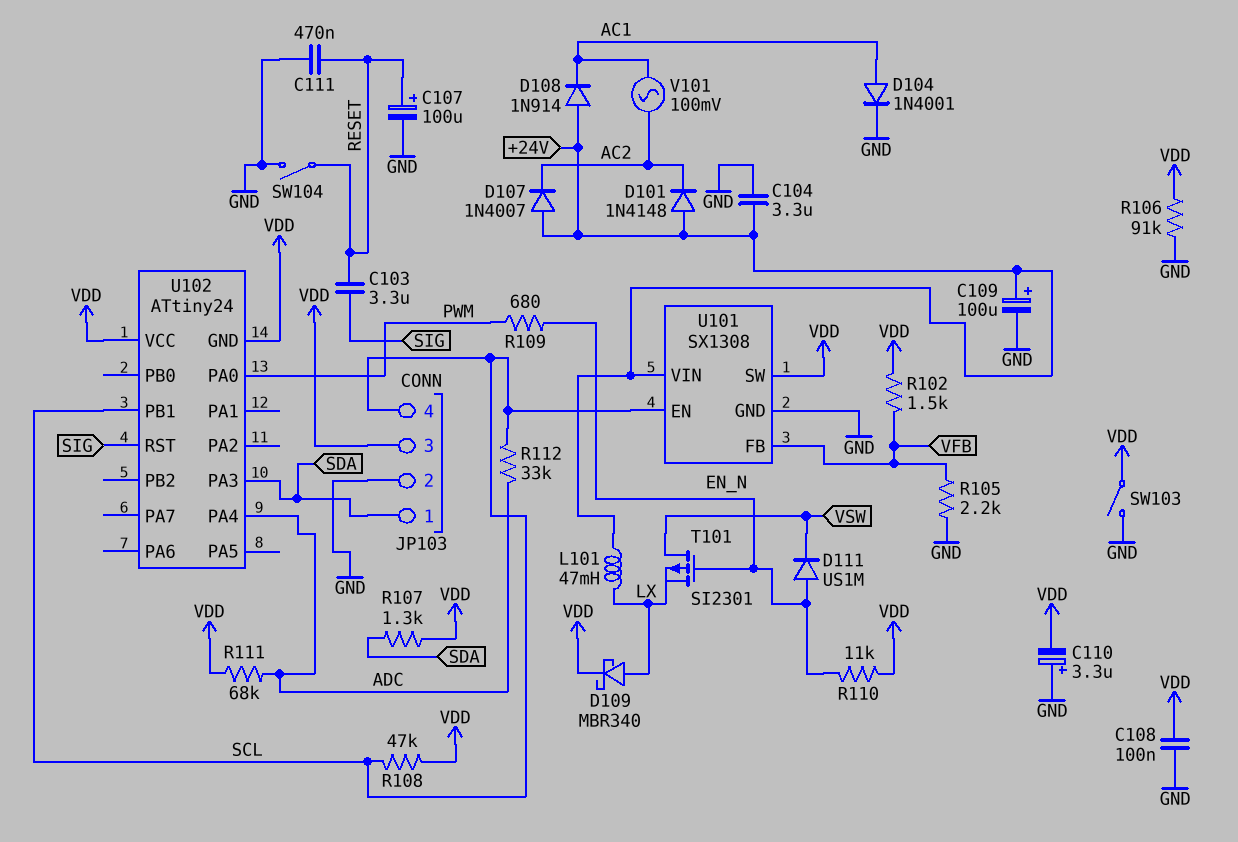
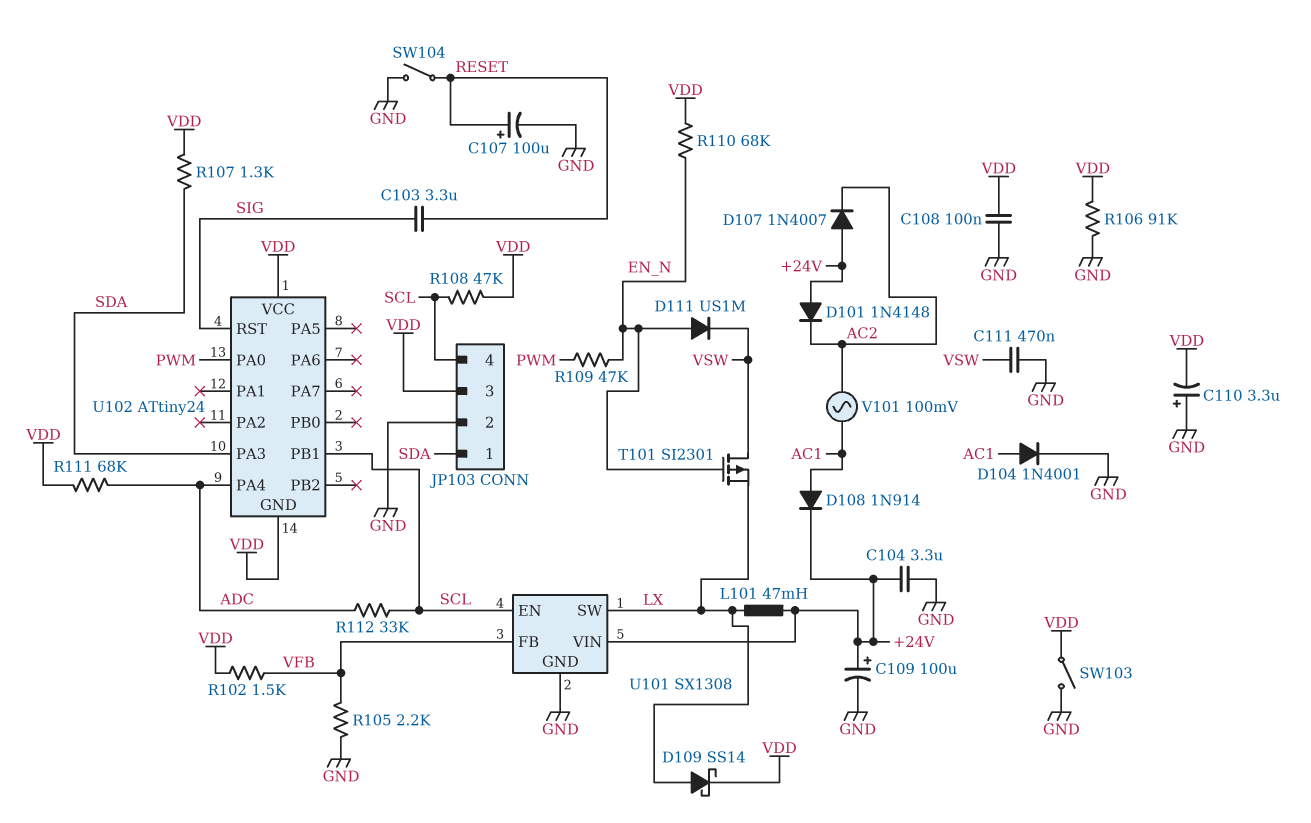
C111: 470nF (GND, RESET) -> 470nF (GND, VSW)
D108: diode 1N914 (A +24V, K AC1) -> diode 1N914 (A AC1, K +24V)
D109: schottky MBR340 (A LX, K VDD) -> schottky SS14 (A LX, K VDD)
R109: 680 (EN_N, PWM) -> 47k (EN_N, PWM)
R110: 11k (EN_N, VDD) -> 68k (EN_N, VDD)
U101 pin SW: VDD -> LX

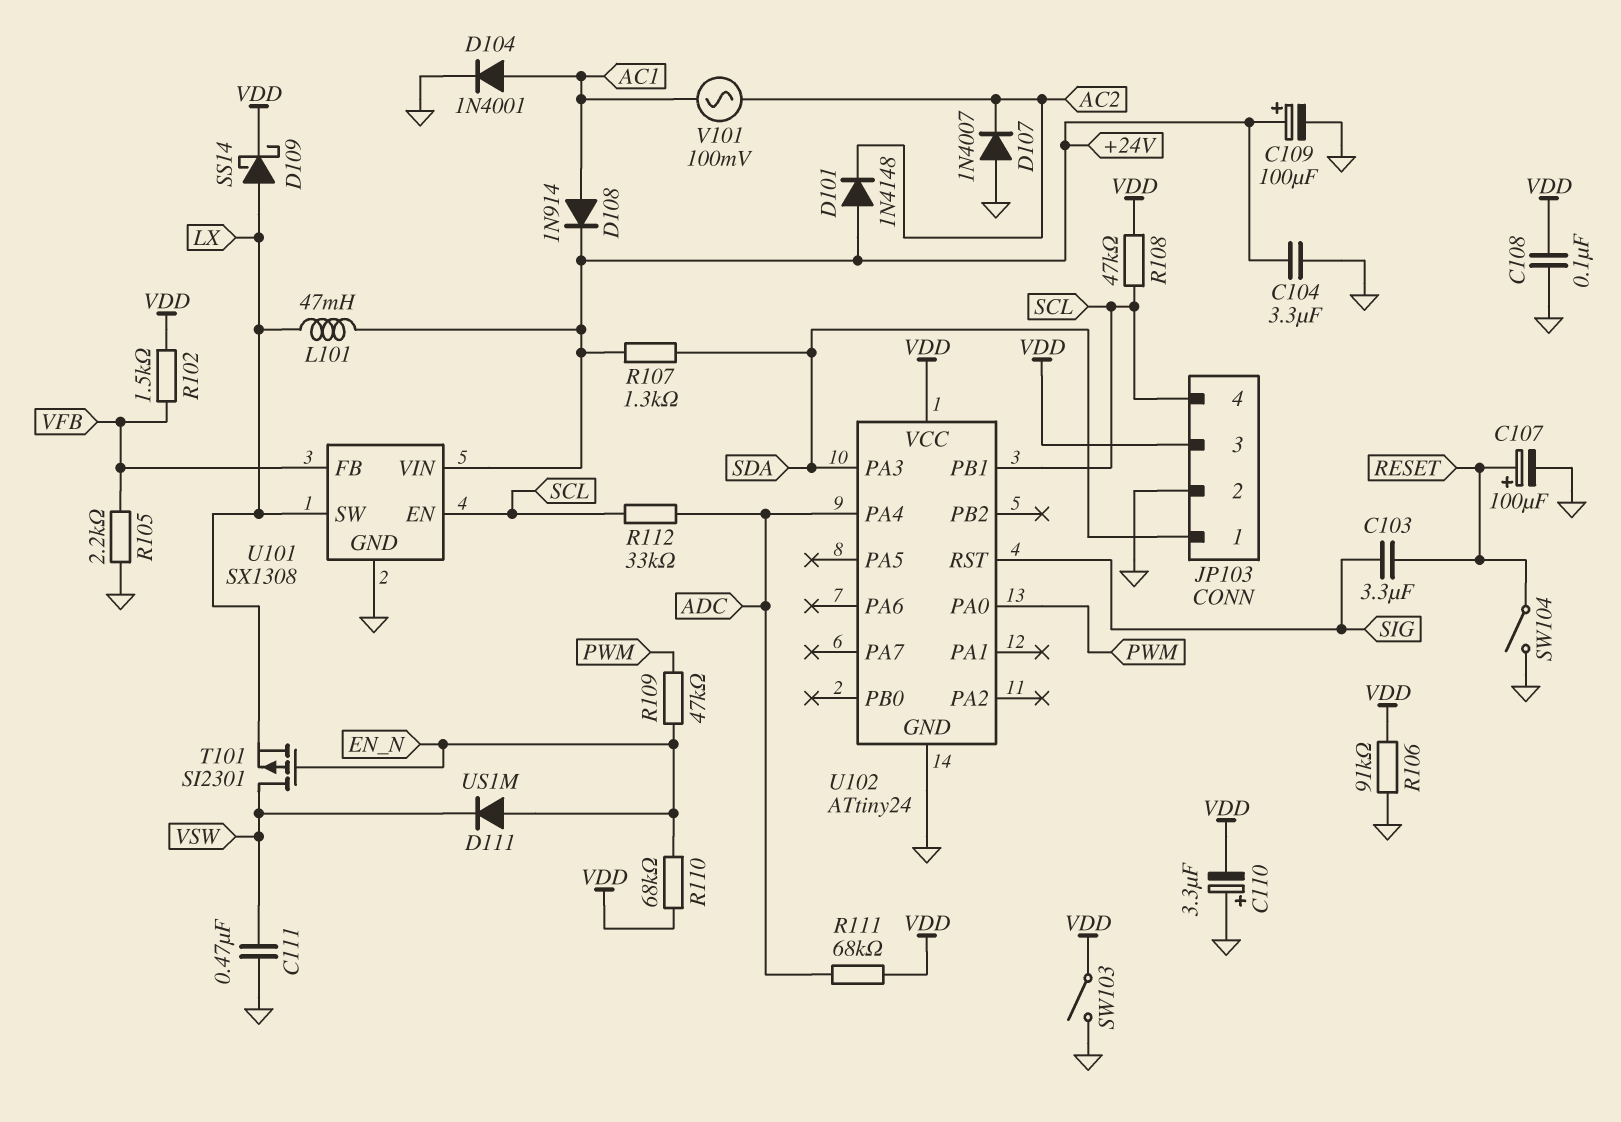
D107: diode 1N4007 (A +24V, K AC2) -> diode 1N4007 (A GND, K AC2)
R107: 1.3k (SDA, VDD) -> 1.3k (+24V, SDA)
U102 pin GND: VDD -> GND

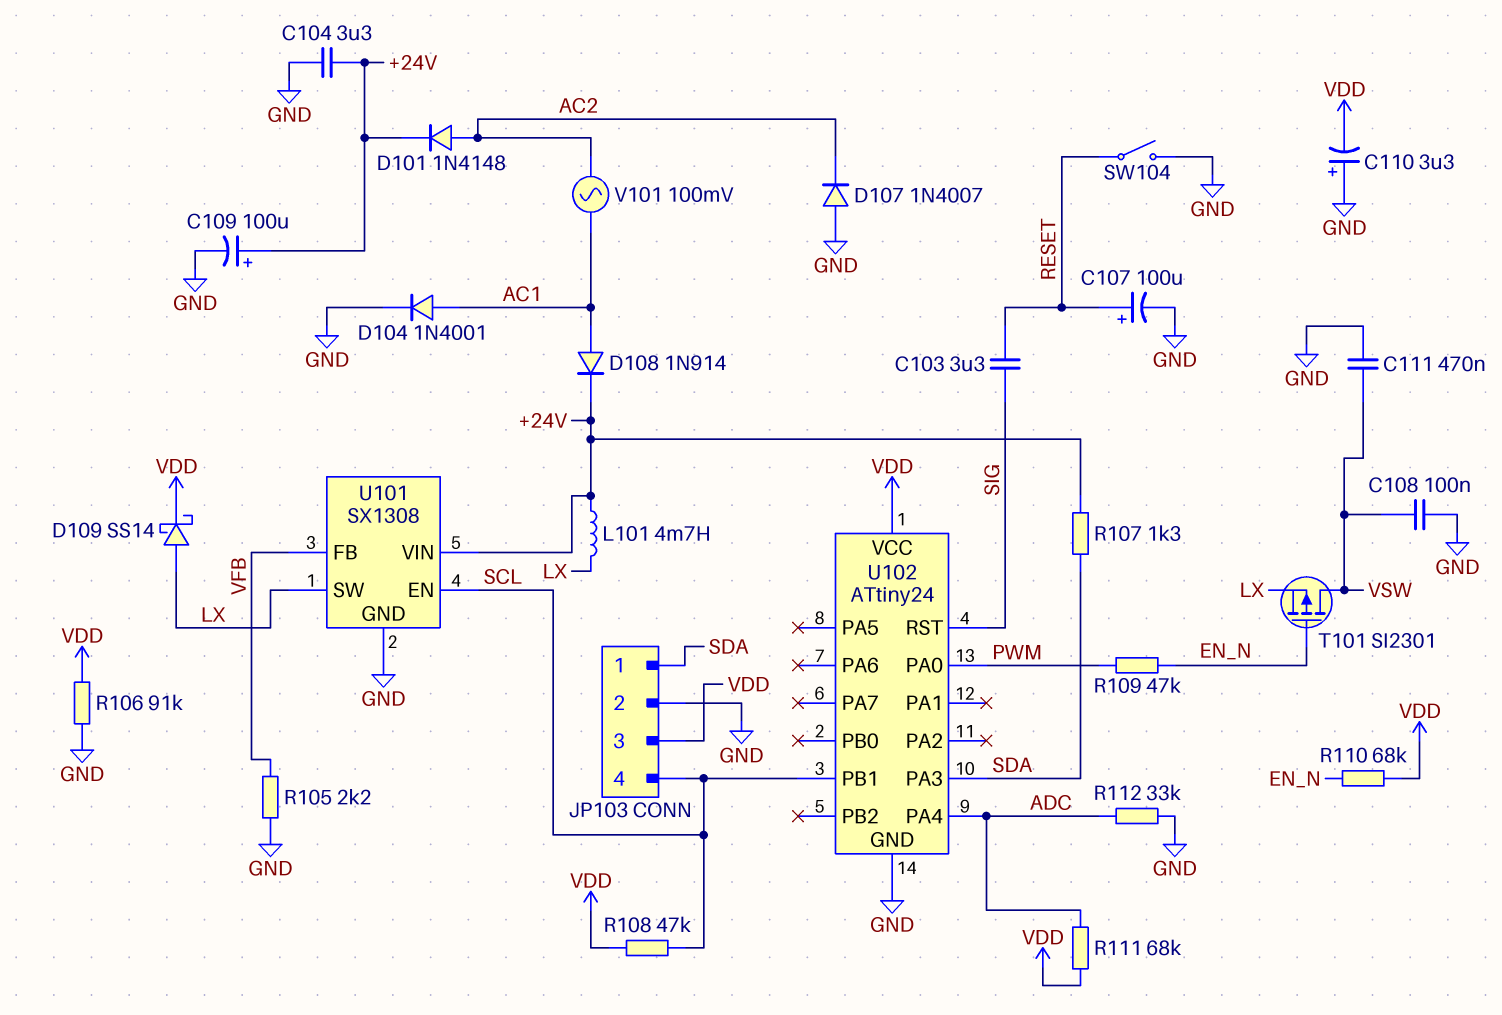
C108: 100nF (GND, VDD) -> 100nF (GND, VSW)
D101: diode 1N4148 (A +24V, K AC2) -> diode 1N4148 (A AC2, K +24V)
D111: diode US1M (A EN_N, K VSW) -> none
L101: 47mH (+24V, LX) -> 4.7mH (+24V, LX)
R102: 1.5k (VDD, VFB) -> none
R112: 33k (ADC, SCL) -> 33k (ADC, GND)
SW103: switch (GND, VDD) -> none

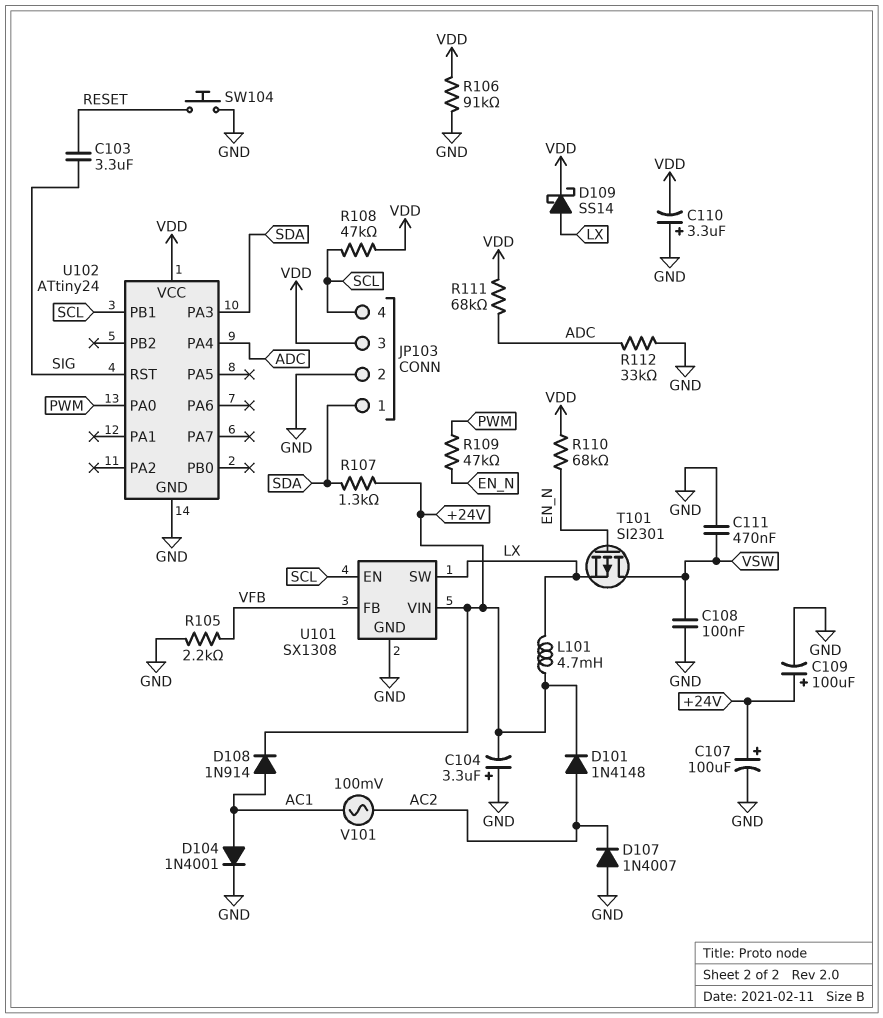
C104: 3.3uF (+24V, GND) -> 3.3uF (plus GND, minus +24V)
C107: 100uF (plus RESET, minus GND) -> 100uF (plus +24V, minus GND)
SW104: switch (GND, RESET) -> button (GND, RESET)

